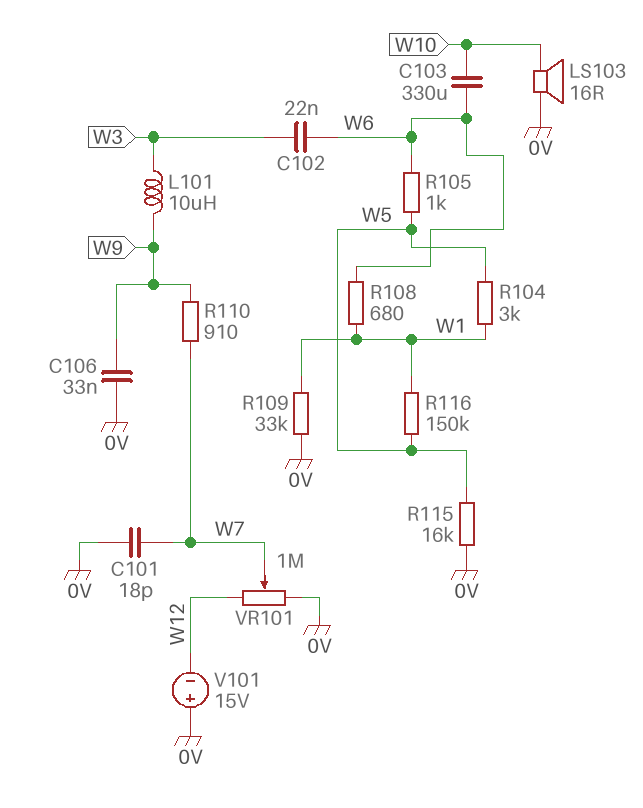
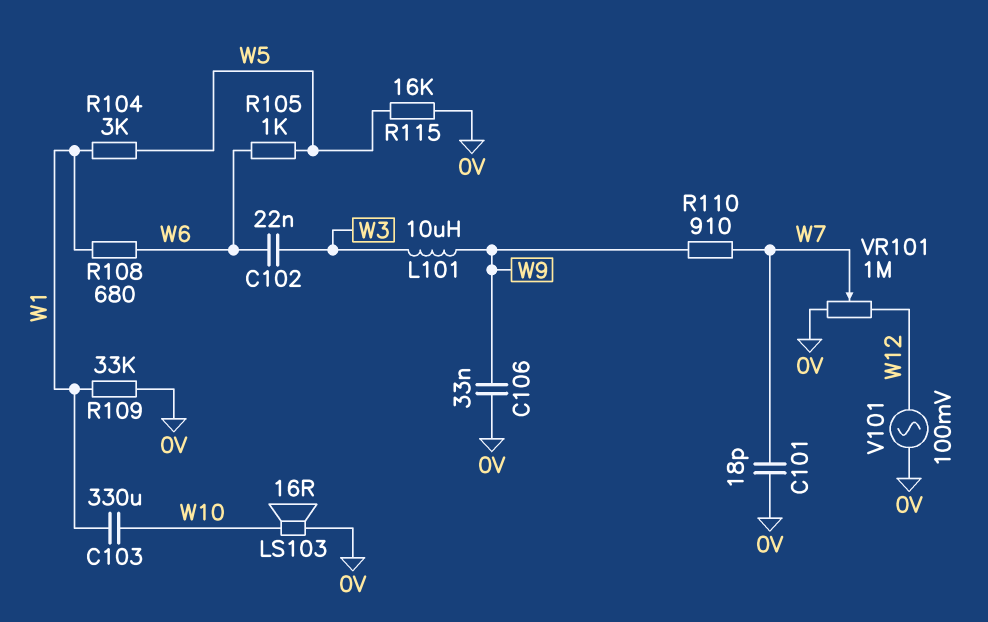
C103: 330uF (W6, W10) -> 330uF (W1, W10)
R116: 150k (W1, W5) -> none
V101: 15V (plus 0V, minus W12) -> AC 100mV (0V, W12)

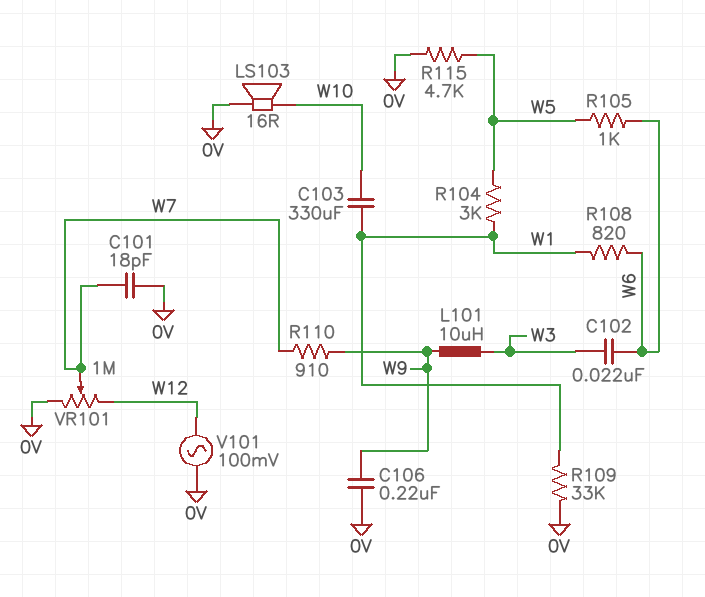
C106: 33nF (0V, W9) -> 220nF (0V, W9)
R108: 680 (W1, W6) -> 820 (W1, W6)
R115: 16k (0V, W5) -> 4.7k (0V, W5)

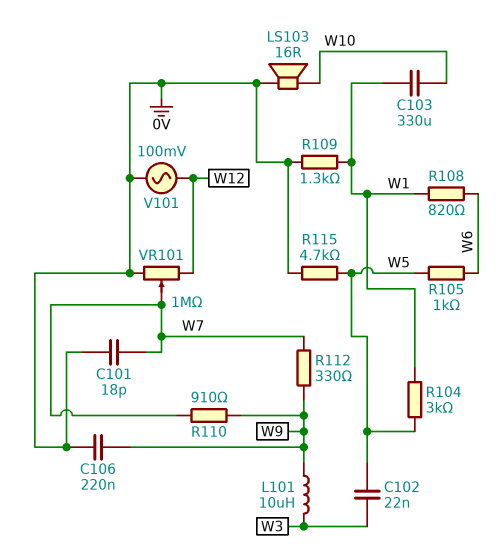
C102: 22nF (W3, W6) -> 22nF (W3, W5)
R109: 33k (0V, W1) -> 1.3k (0V, W1)
R112: none -> 330 (W7, W9)

